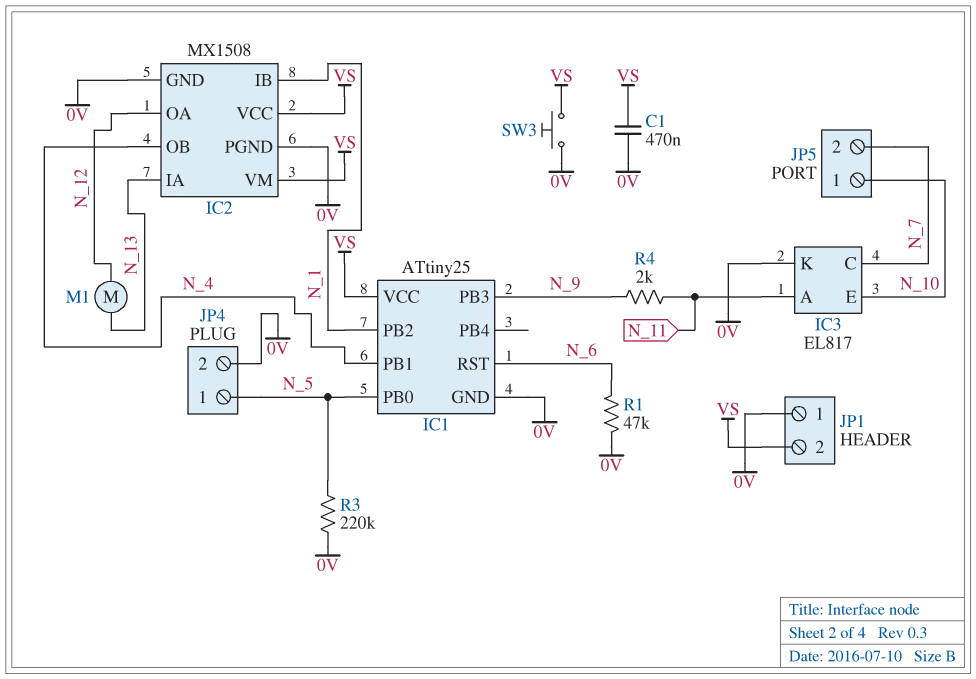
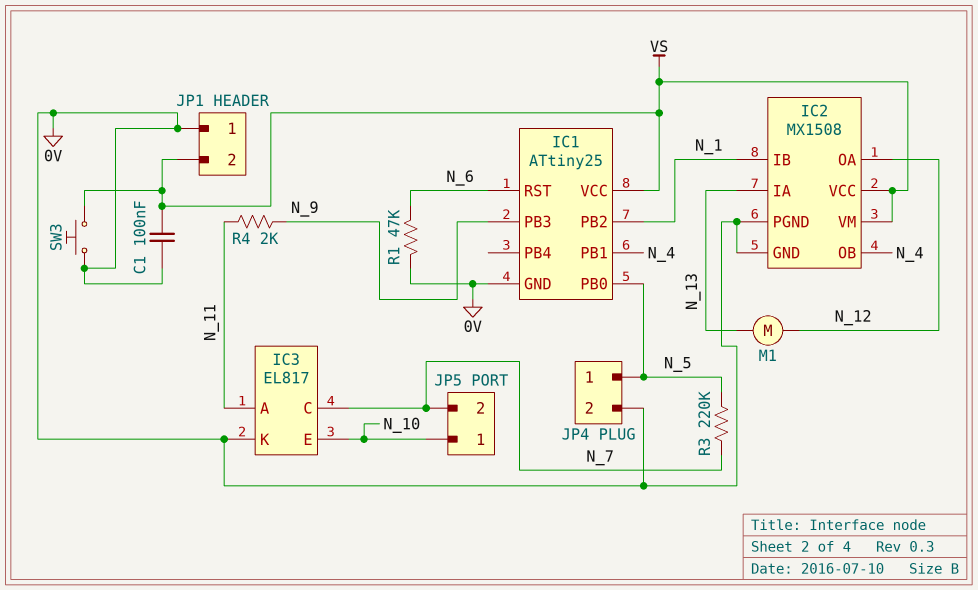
C1: 470nF (0V, VS) -> 100nF (0V, VS)
R3: 220k (0V, N_5) -> 220k (N_5, N_7)

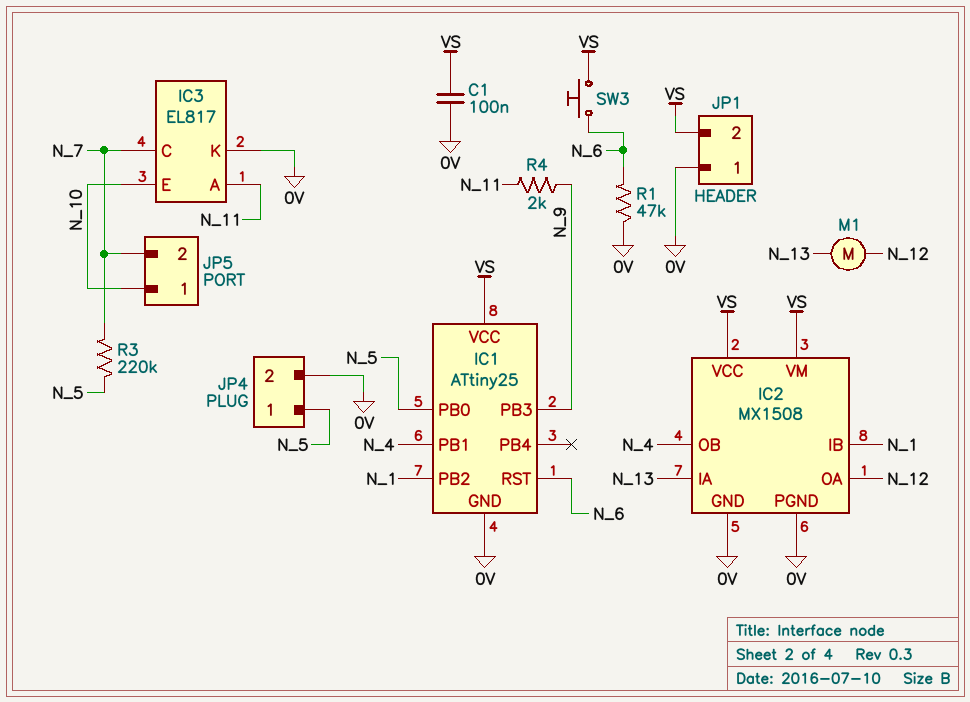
SW3: button (0V, VS) -> button (N_6, VS)

